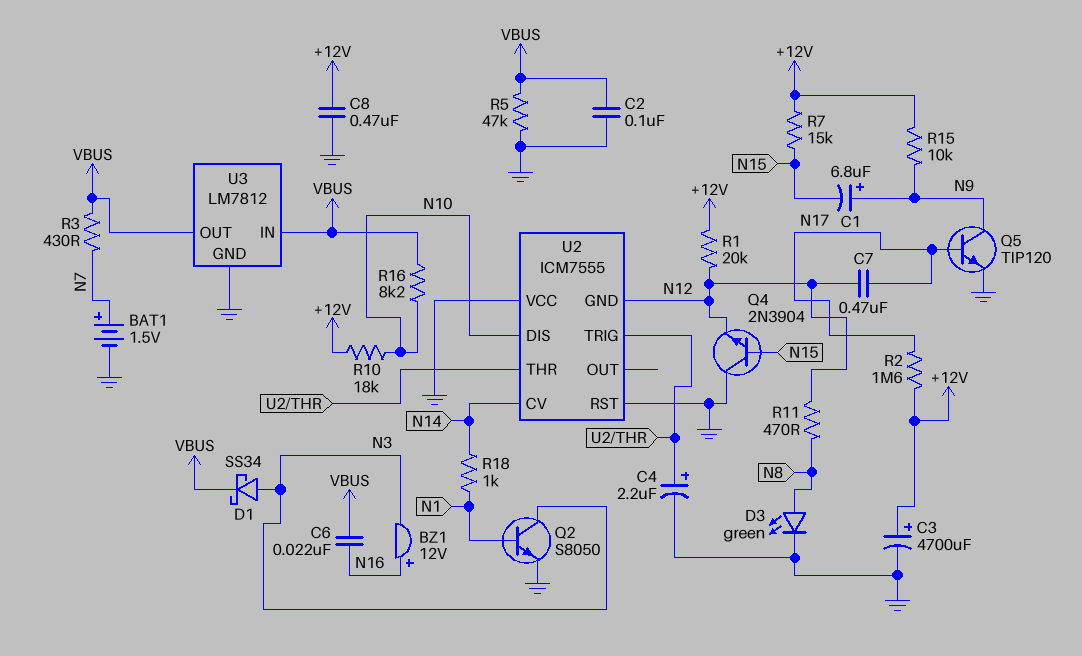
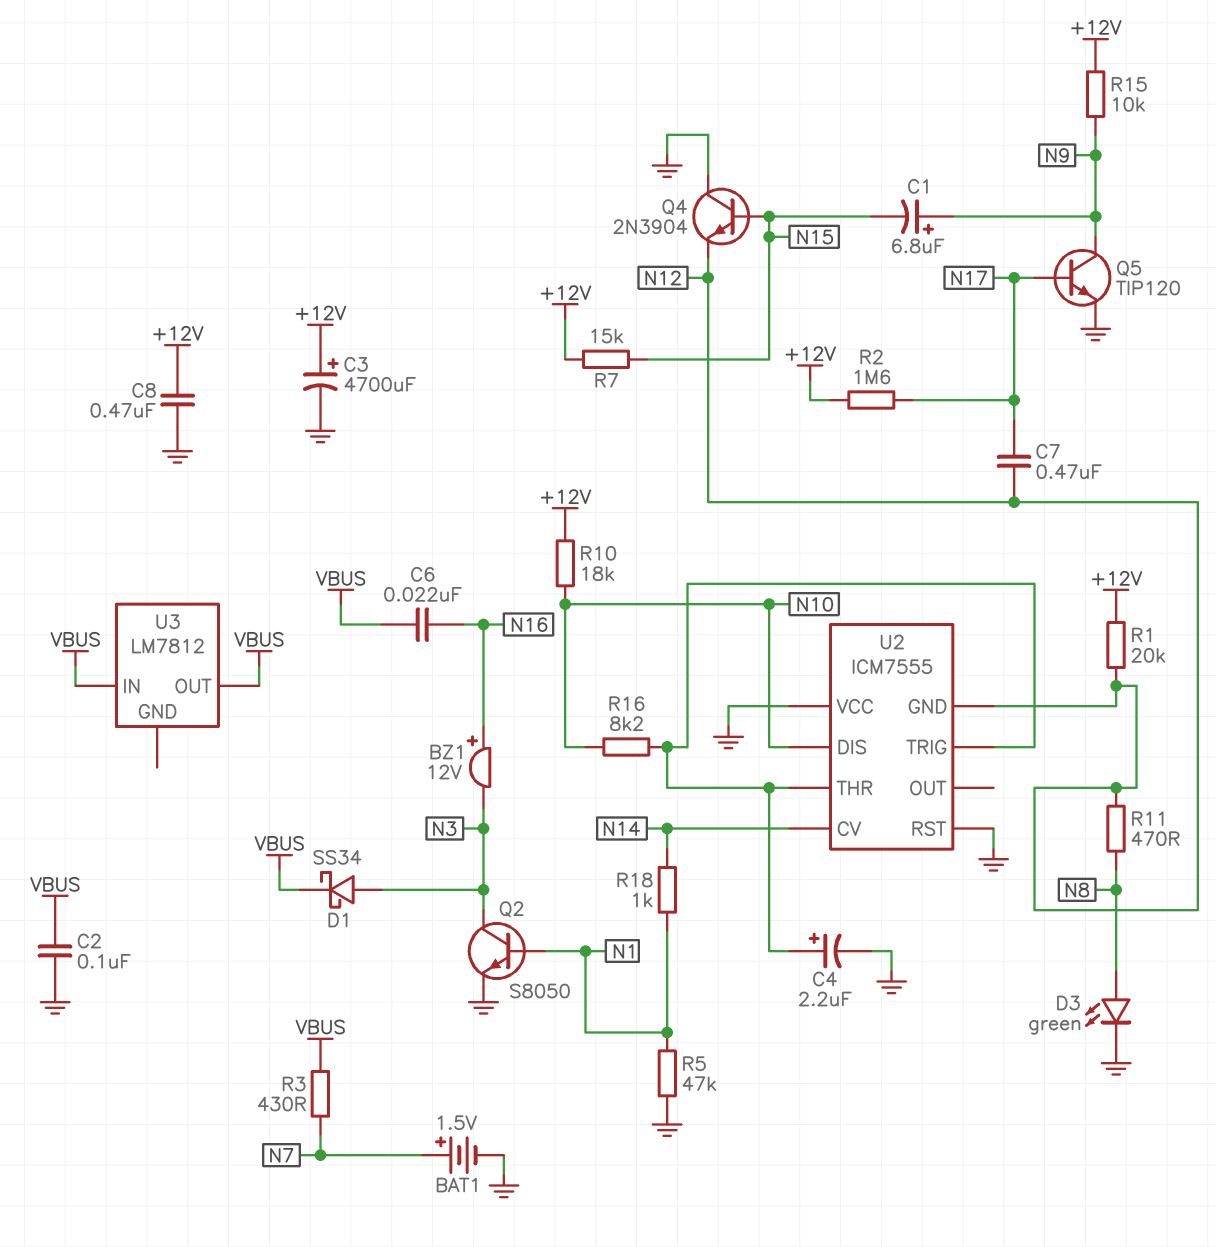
R5: 47k (GND, VBUS) -> 47k (GND, N1)
R16: 8.2k (N10, VBUS) -> 8.2k (N10, U2/THR)
U3 pin GND: GND -> none

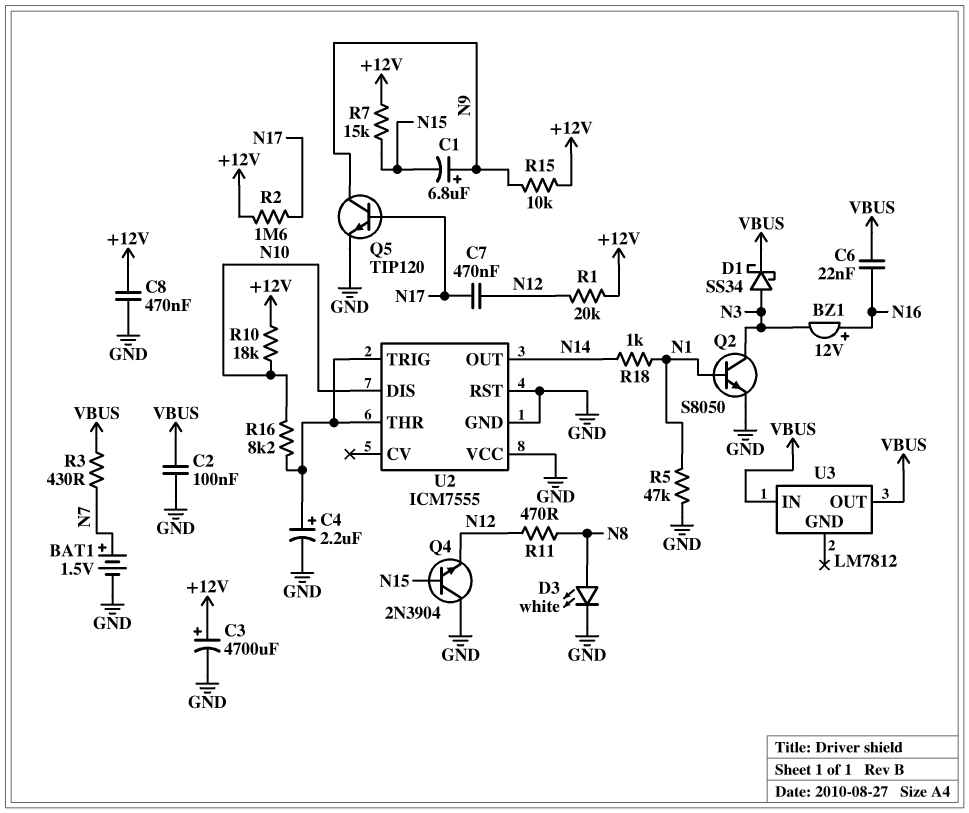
D3: LED green (A N8, K GND) -> LED white (A N8, K GND)
U2 pin CV: N14 -> none
U2 pin GND: N12 -> GND
U2 pin OUT: none -> N14

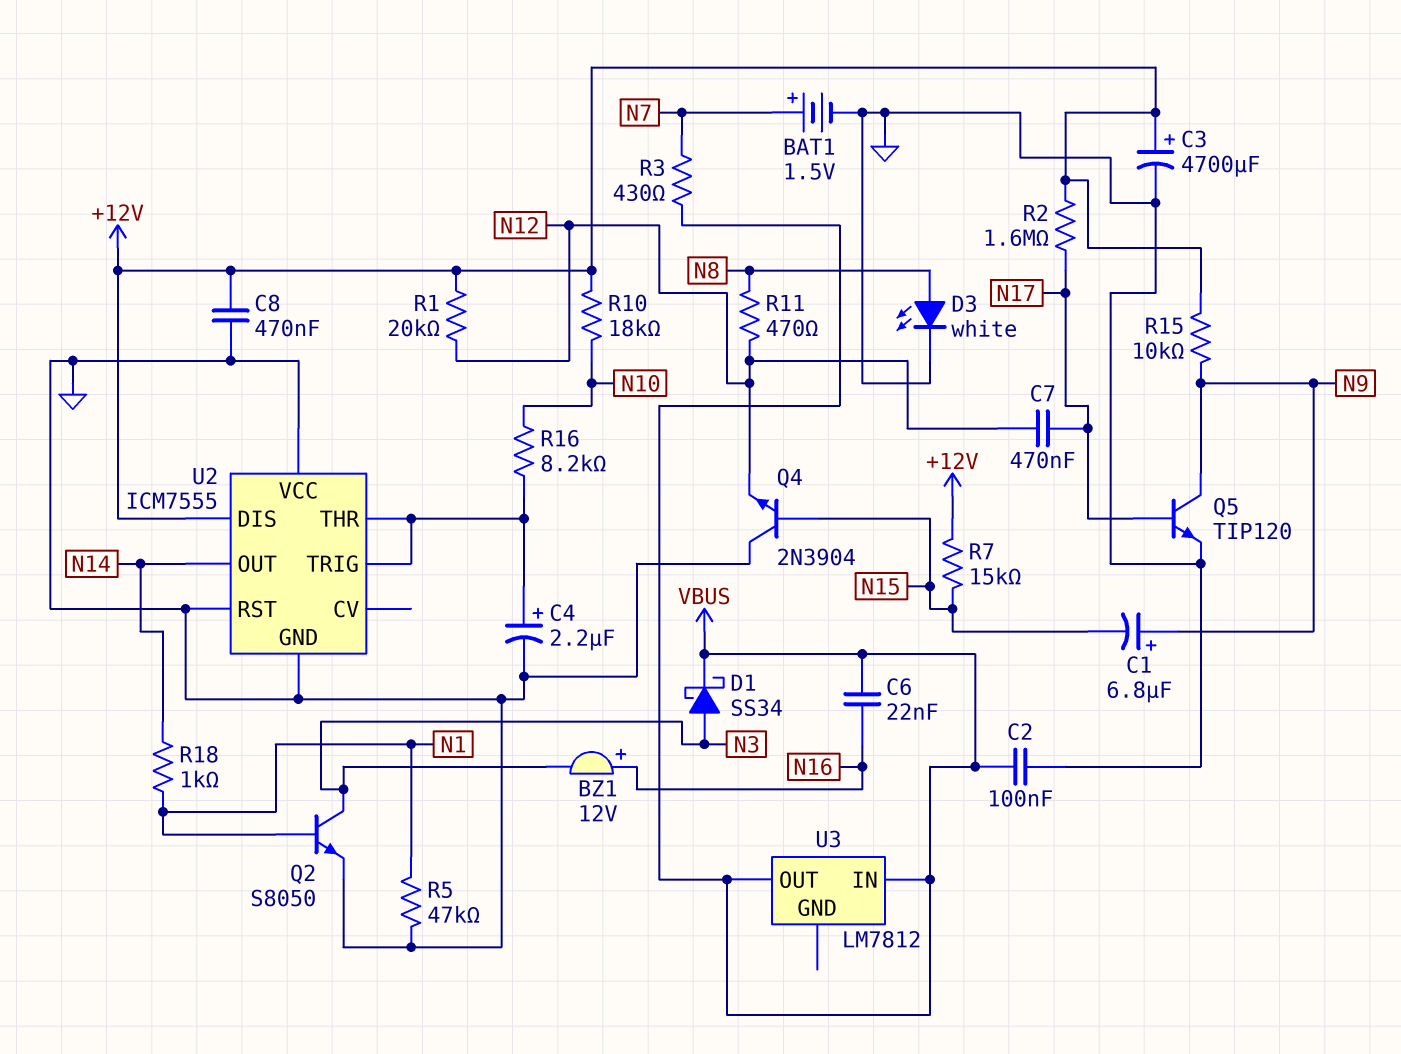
U2 pin DIS: N10 -> +12V

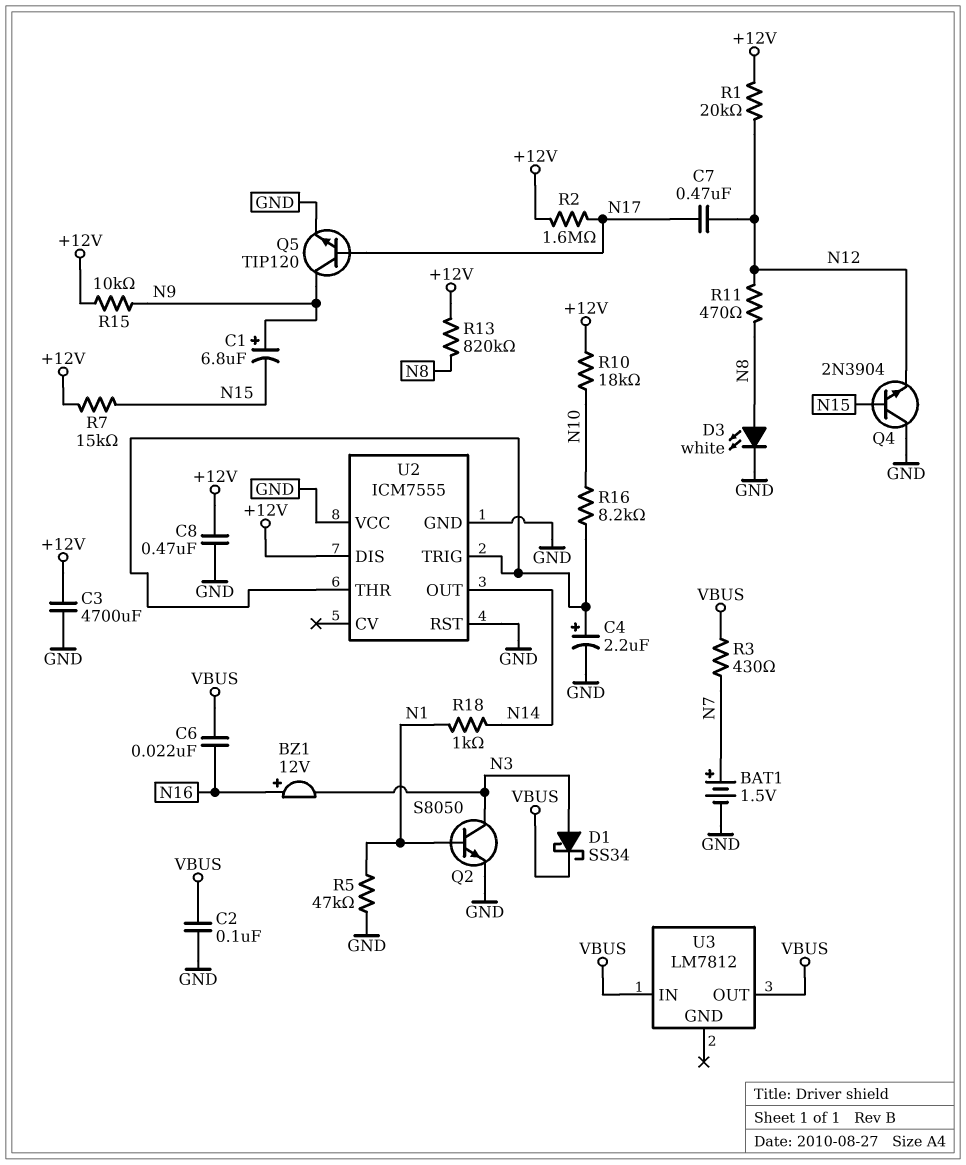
C3: 4700uF (plus +12V, minus GND) -> 4700uF (+12V, GND)
R13: none -> 820k (+12V, N8)

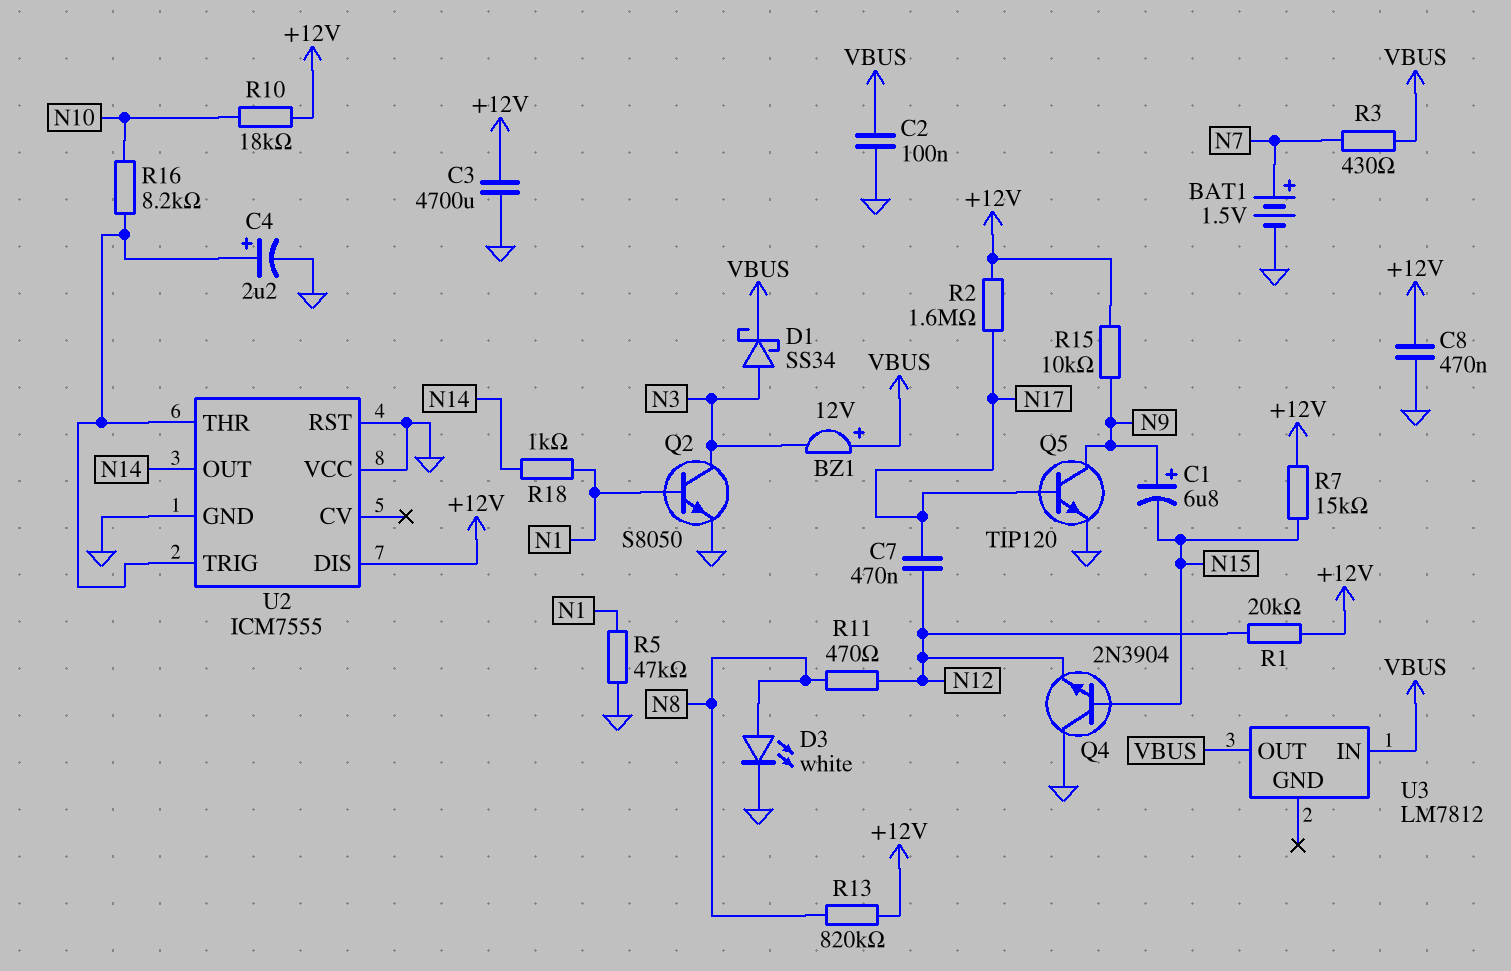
BZ1: buzzer 12V (plus N16, minus N3) -> buzzer 12V (plus VBUS, minus N3)
C6: 22nF (N16, VBUS) -> none

